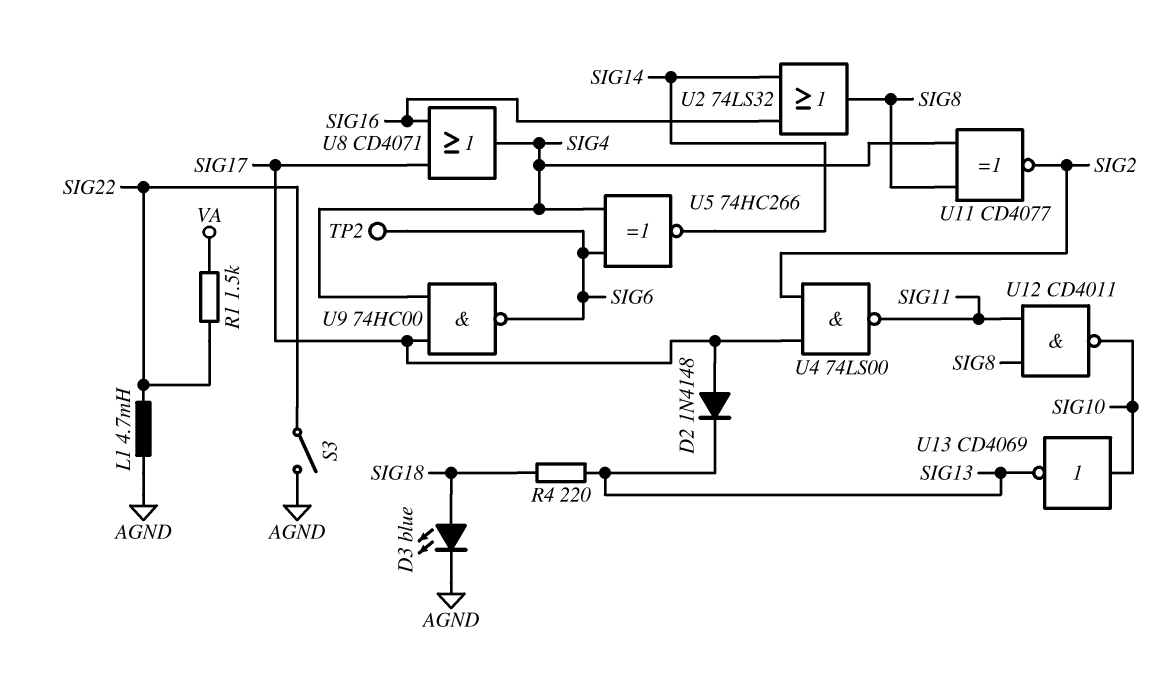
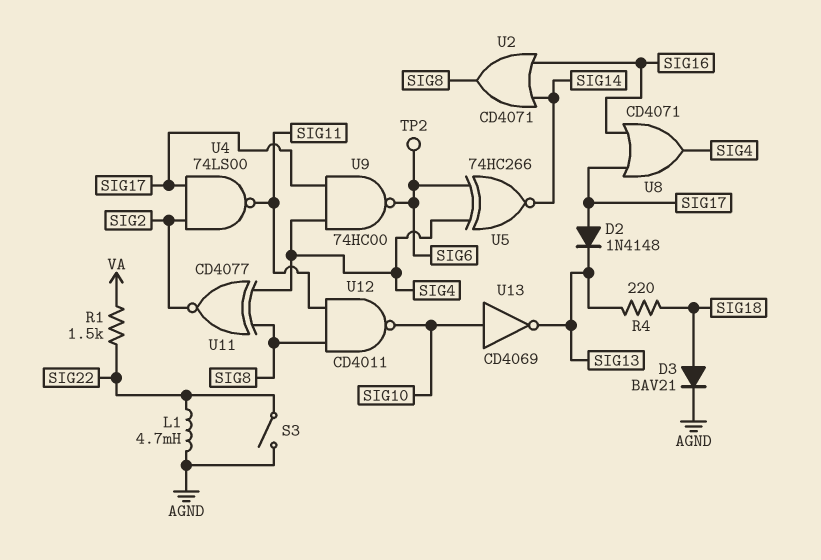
D3: LED blue (A SIG18, K AGND) -> diode BAV21 (A SIG18, K AGND)
U2: OR 74LS32 (in SIG14, in SIG16, out SIG8) -> OR CD4071 (in SIG14, in SIG16, out SIG8)

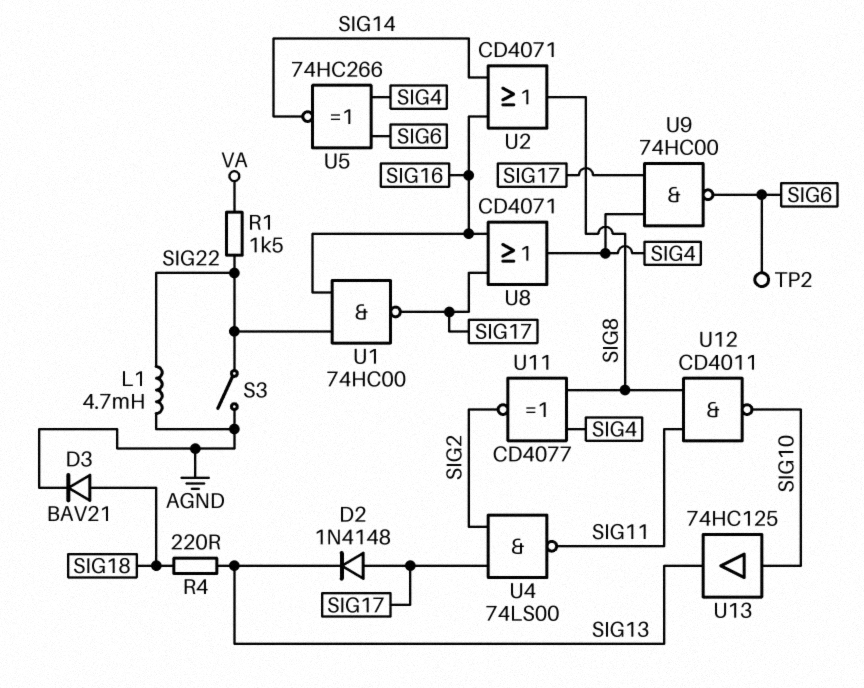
U1: none -> NAND 74HC00 (in SIG16, in SIG22, out SIG17)
U13: NOT CD4069 (in SIG10, out SIG13) -> buffer 74HC125 (in SIG10, out SIG13)

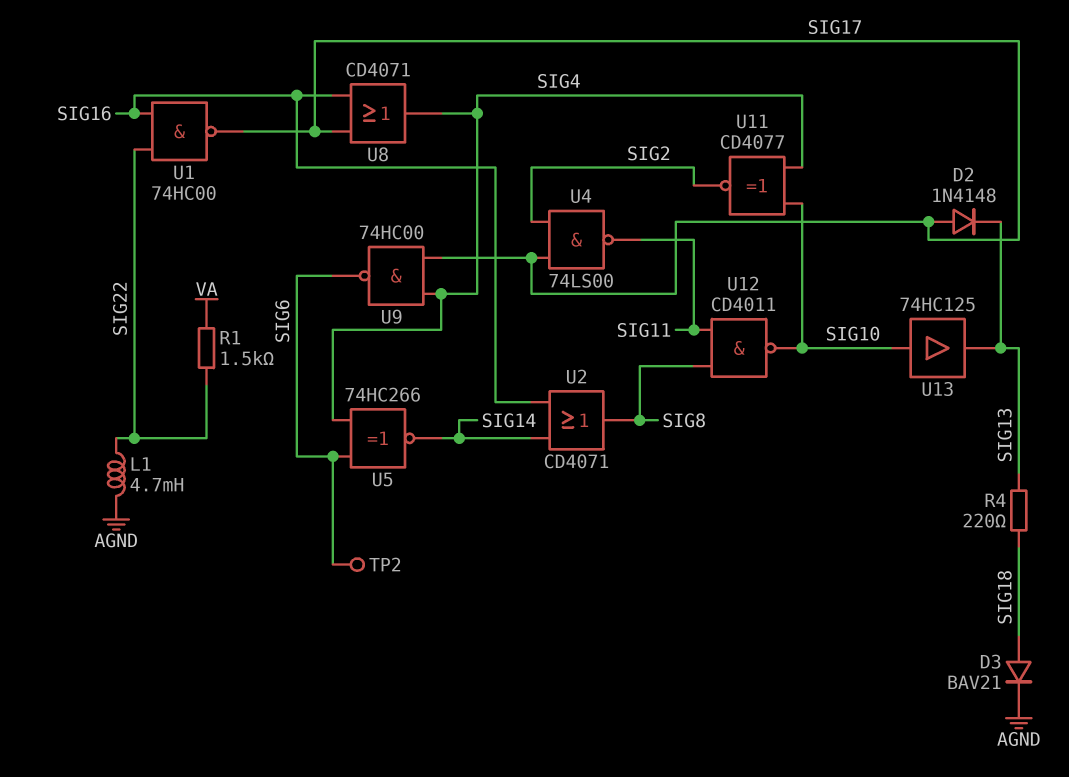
S3: switch (AGND, SIG22) -> none
U11: XNOR CD4077 (in SIG4, in SIG8, out SIG2) -> XNOR CD4077 (in SIG4, in SIG10, out SIG2)

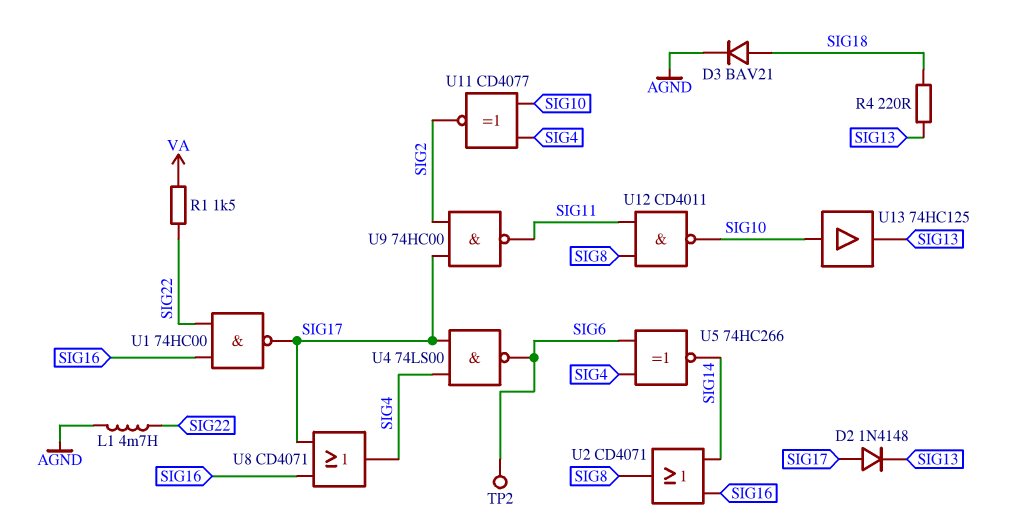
U4: NAND 74LS00 (in SIG2, in SIG17, out SIG11) -> NAND 74LS00 (in SIG4, in SIG17, out SIG6)
U9: NAND 74HC00 (in SIG4, in SIG17, out SIG6) -> NAND 74HC00 (in SIG2, in SIG17, out SIG11)

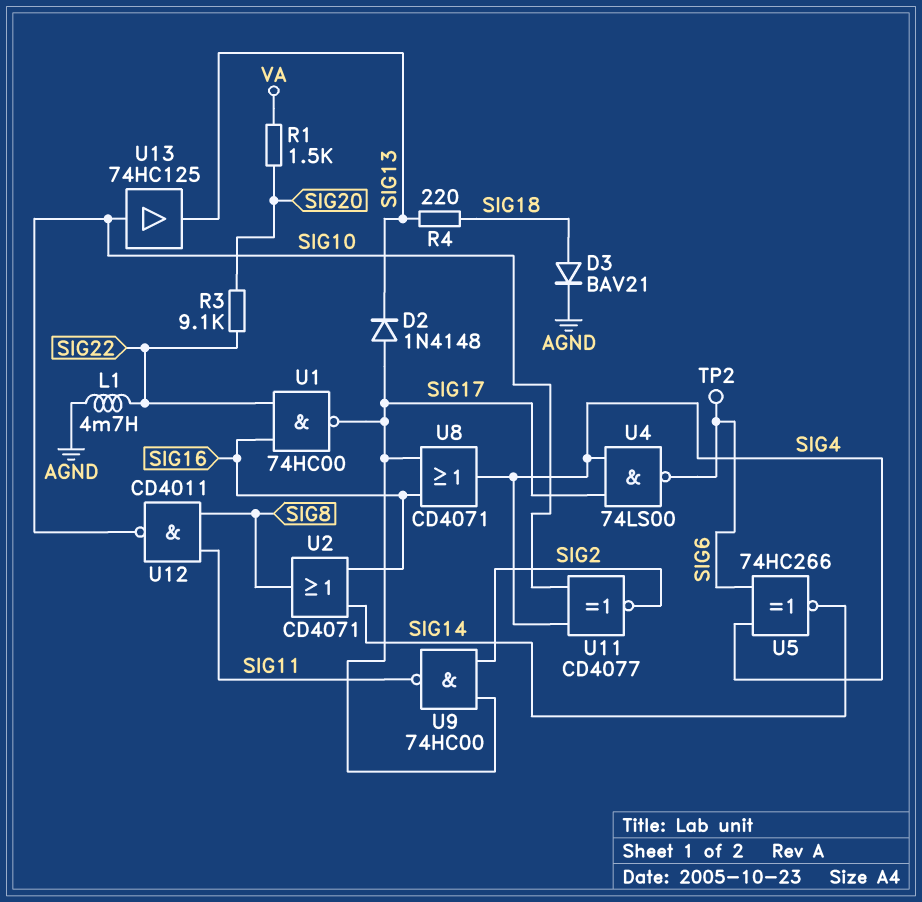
R1: 1.5k (SIG22, VA) -> 1.5k (SIG20, VA)
R3: none -> 9.1k (SIG20, SIG22)

